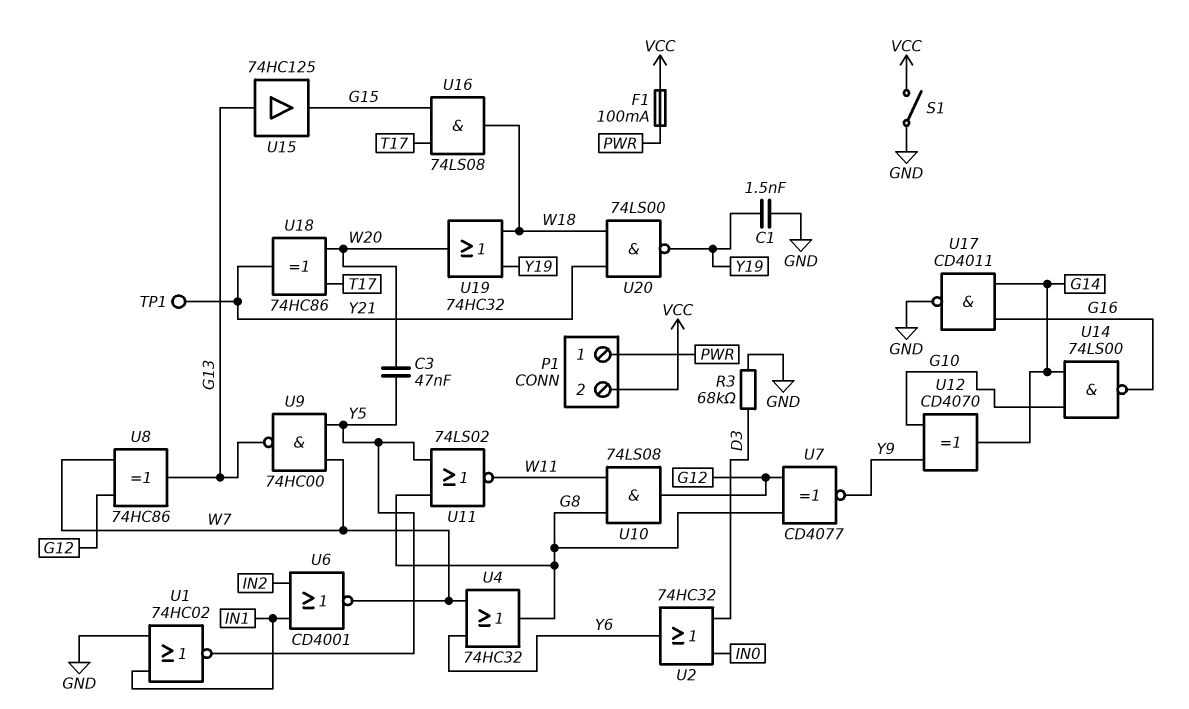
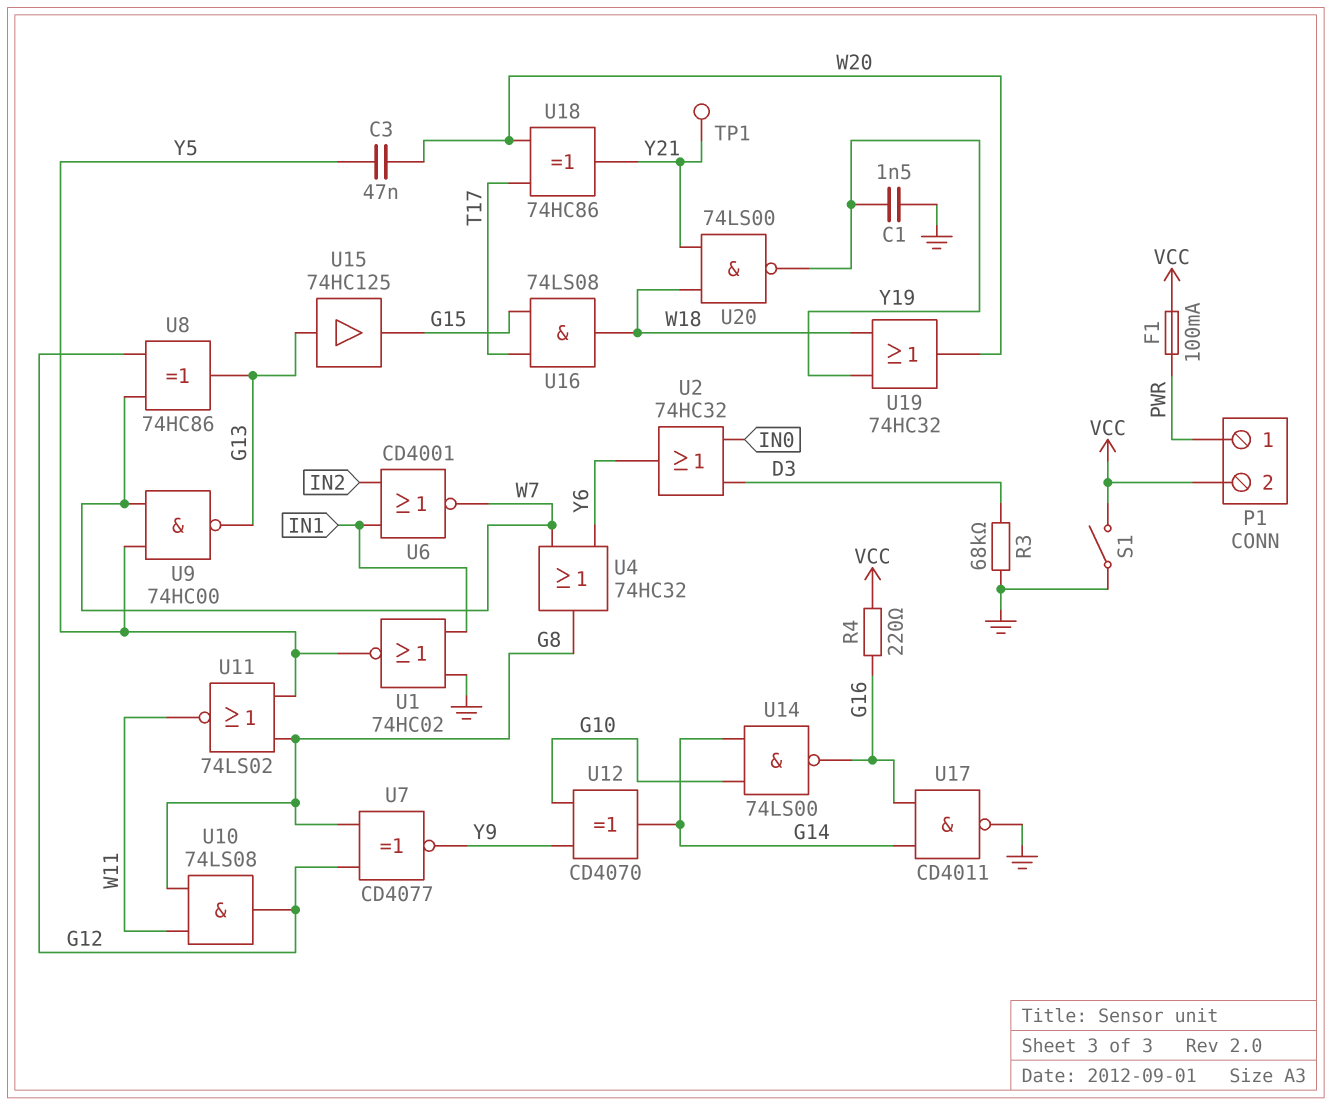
R4: none -> 220 (G16, VCC)

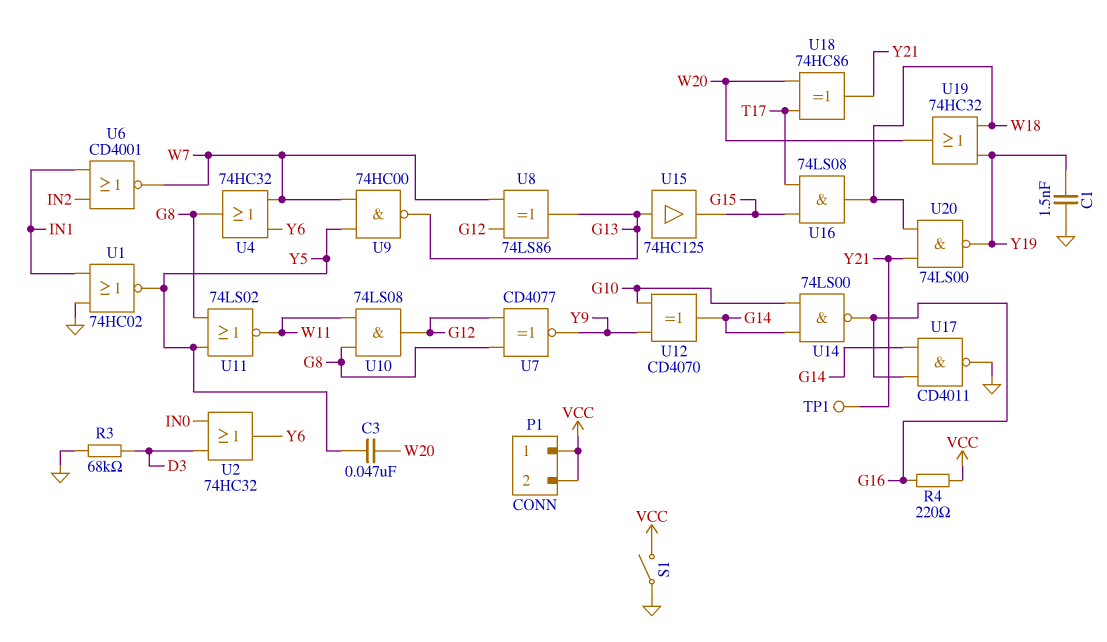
F1: 100mA (PWR, VCC) -> none
P1 pin 1: PWR -> VCC
U8: XOR 74HC86 (in G12, in W7, out G13) -> XOR 74LS86 (in G12, in W7, out G13)

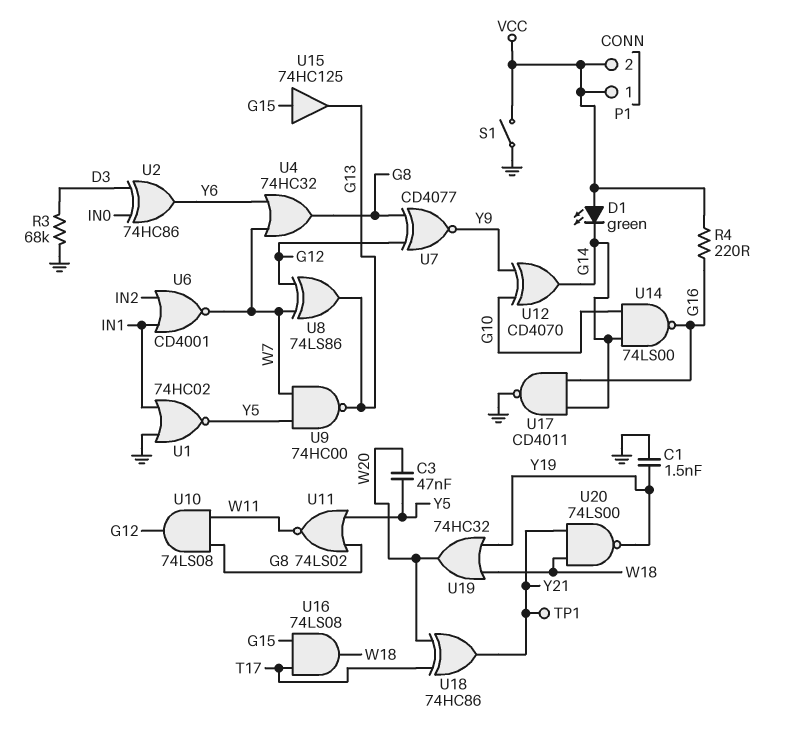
D1: none -> LED green (A VCC, K G14)
U2: OR 74HC32 (in D3, in IN0, out Y6) -> XOR 74HC86 (in D3, in IN0, out Y6)
U15: buffer 74HC125 (in G13, out G15) -> buffer 74HC125 (in G15, out G13)

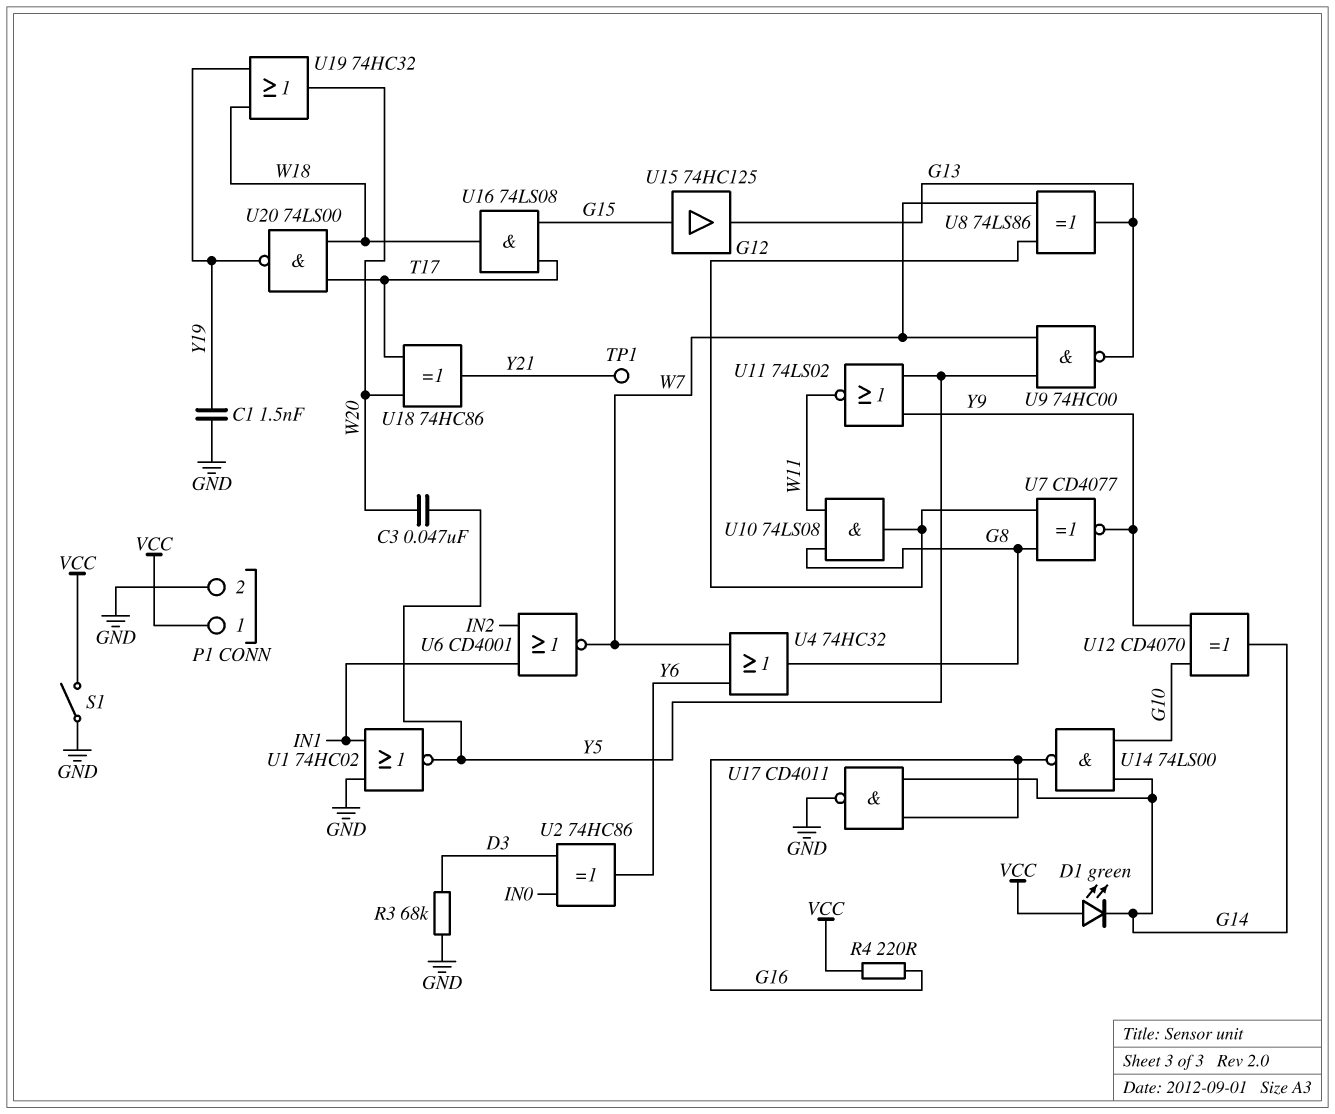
P1 pin 2: VCC -> GND
U11: NOR 74LS02 (in G8, in Y5, out W11) -> NOR 74LS02 (in Y5, in Y9, out W11)
U20: NAND 74LS00 (in W18, in Y21, out Y19) -> NAND 74LS00 (in T17, in W18, out Y19)

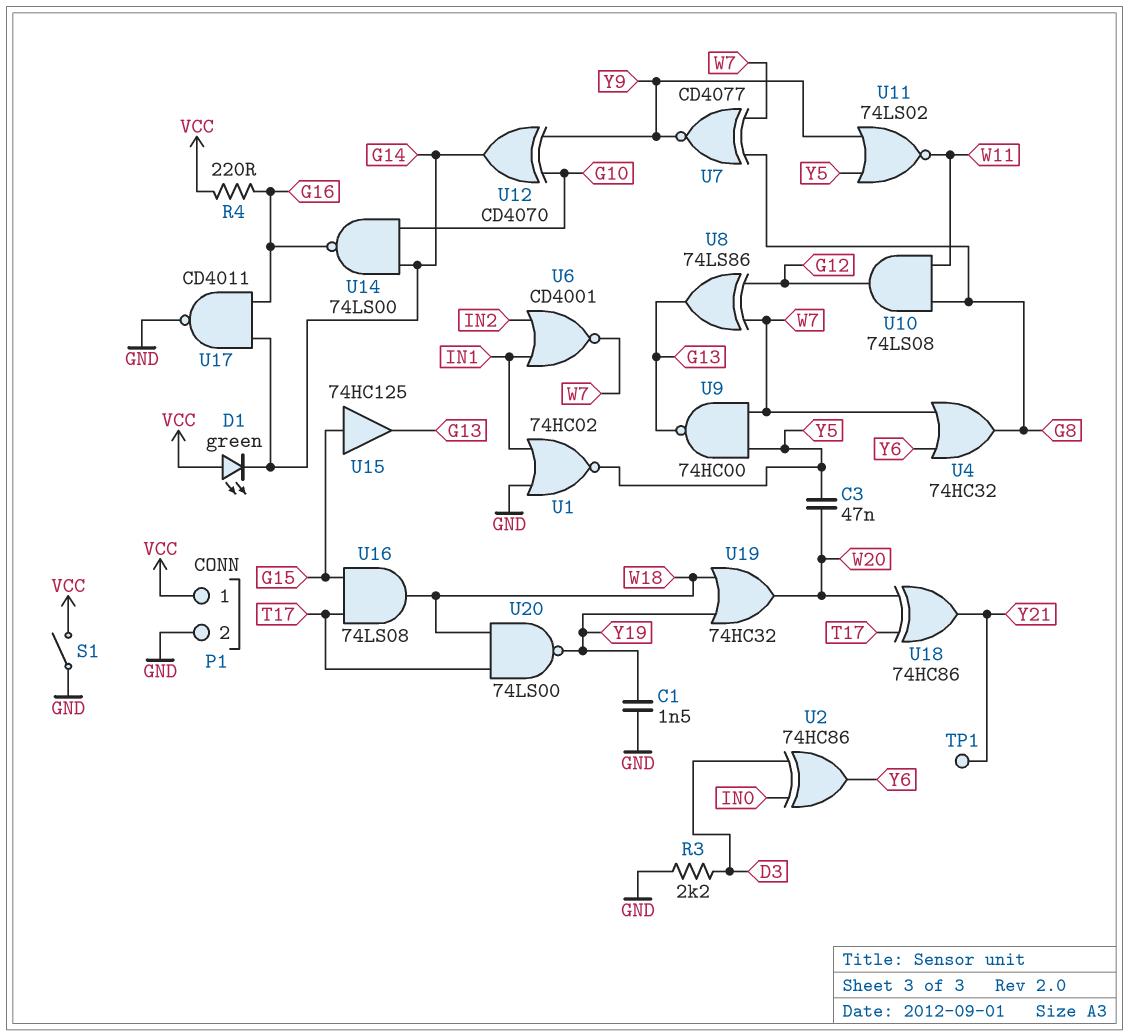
R3: 68k (D3, GND) -> 2.2k (D3, GND)
U7: XNOR CD4077 (in G8, in G12, out Y9) -> XNOR CD4077 (in G8, in W7, out Y9)

